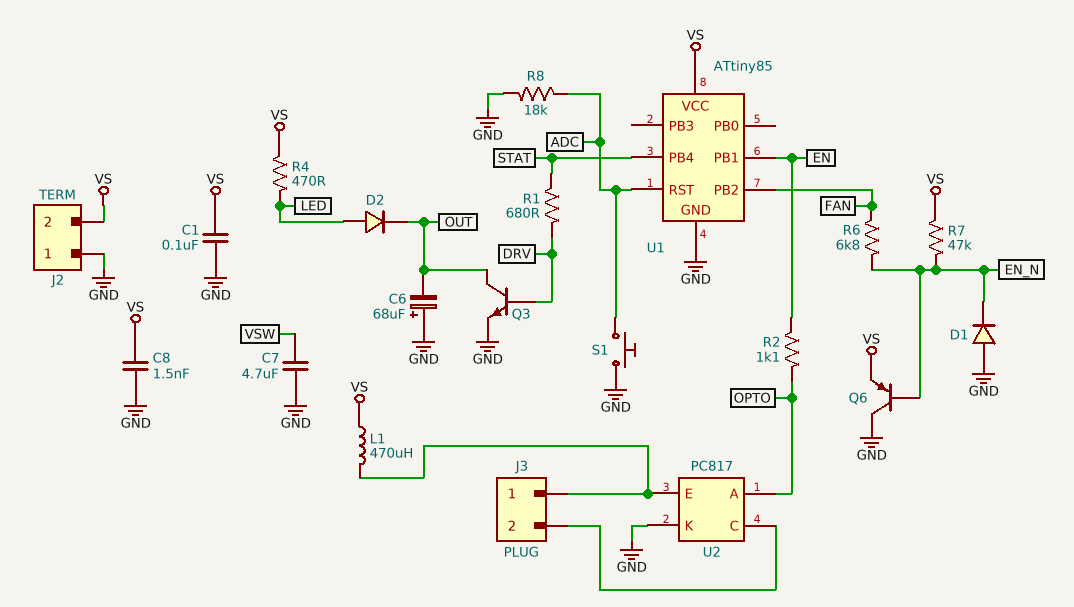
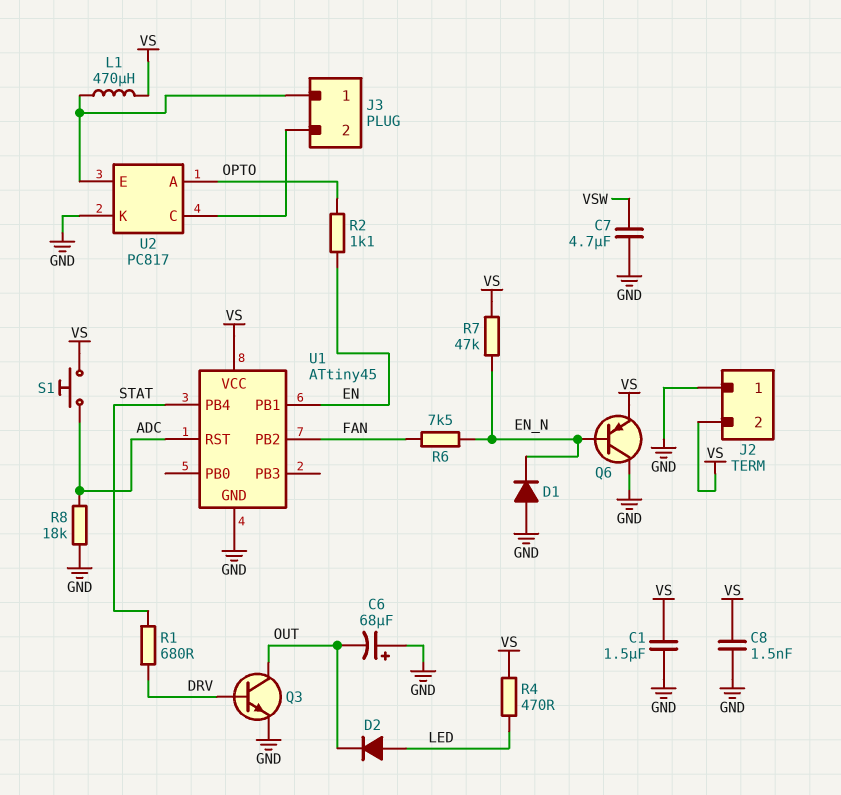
C1: 100nF (GND, VS) -> 1.5uF (GND, VS)
R6: 6.8k (EN_N, FAN) -> 7.5k (EN_N, FAN)
S1: button (ADC, GND) -> button (ADC, VS)
U1: ATtiny85 -> ATtiny45

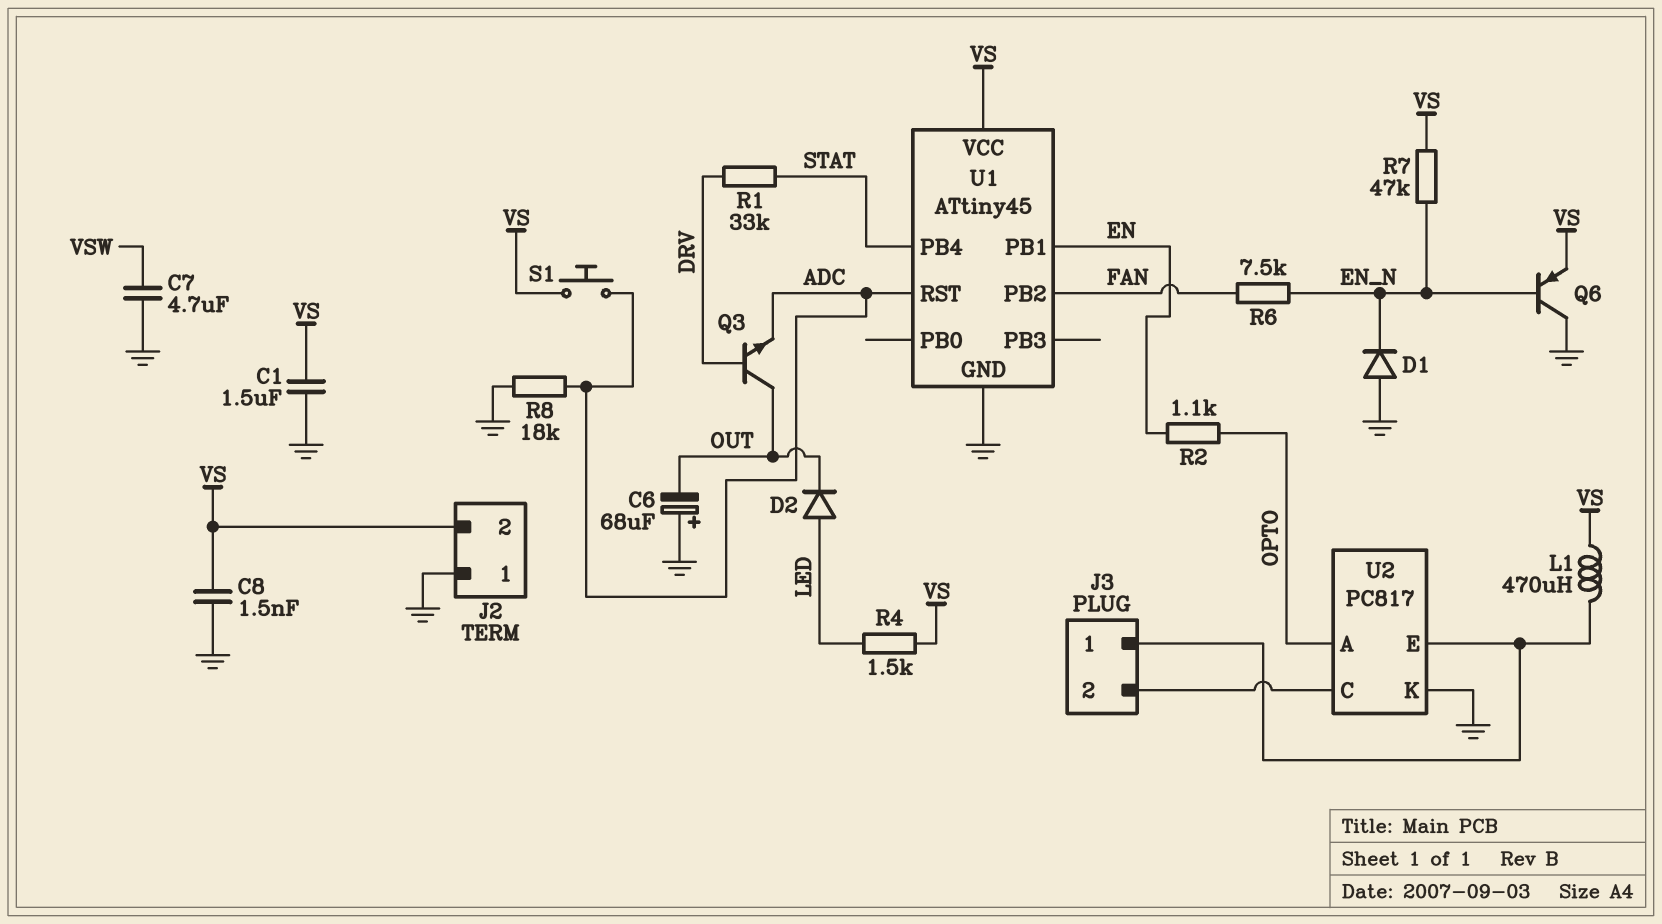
Q3: NPN (B DRV, C OUT, E GND) -> NPN (B DRV, C OUT, E ADC)
R1: 680 (DRV, STAT) -> 33k (DRV, STAT)
R4: 470 (LED, VS) -> 1.5k (LED, VS)

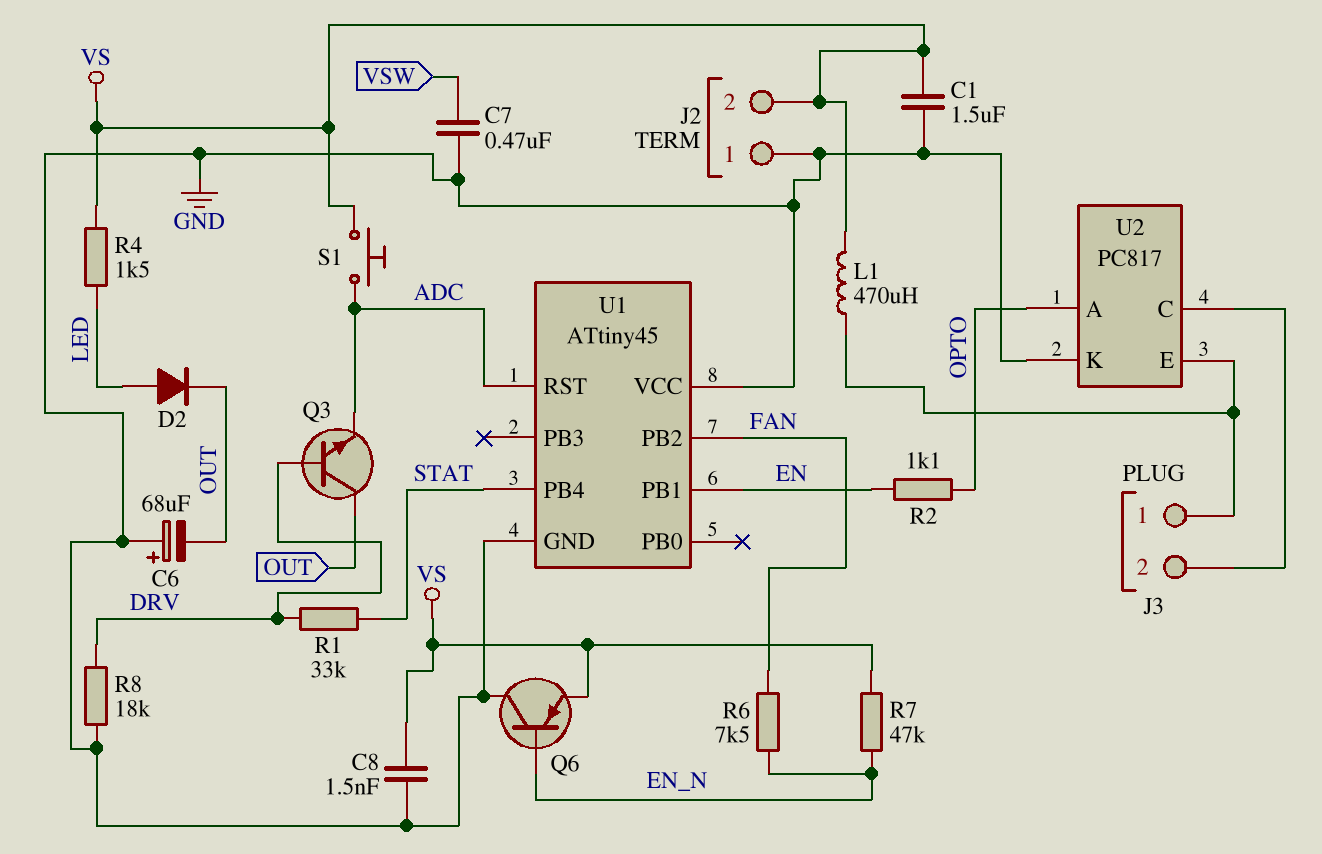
C7: 4.7uF (GND, VSW) -> 470nF (GND, VSW)
D1: diode (A GND, K EN_N) -> none
R8: 18k (ADC, GND) -> 18k (DRV, GND)
U1 pin VCC: VS -> GND

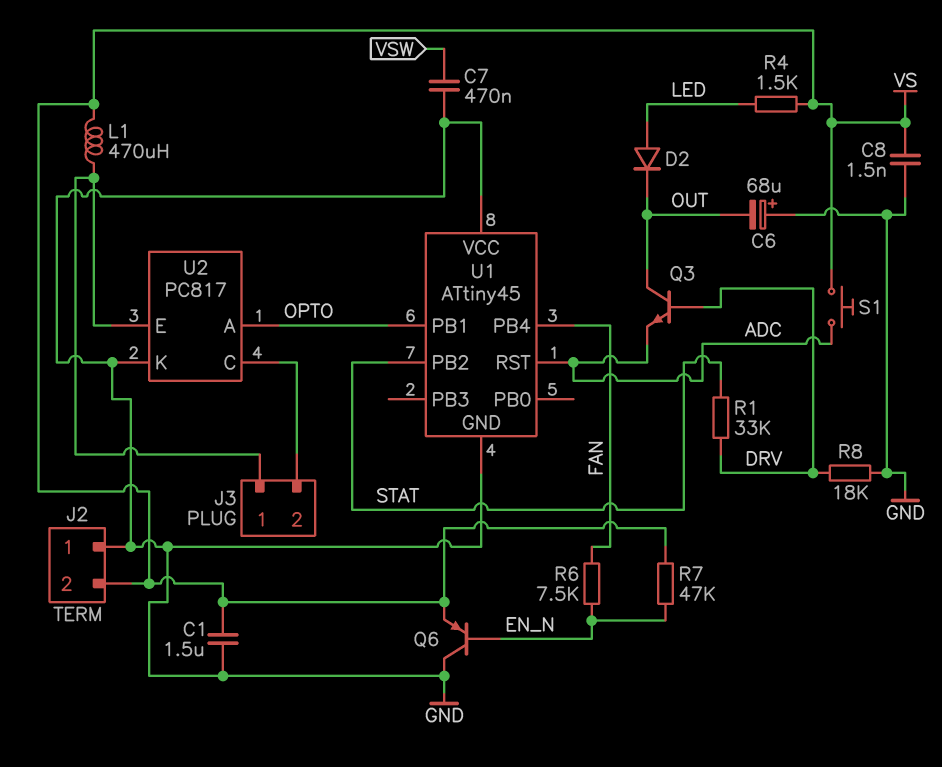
R2: 1.1k (EN, OPTO) -> none
U1 pin PB1: EN -> OPTO
U1 pin PB2: FAN -> STAT
U1 pin PB4: STAT -> FAN

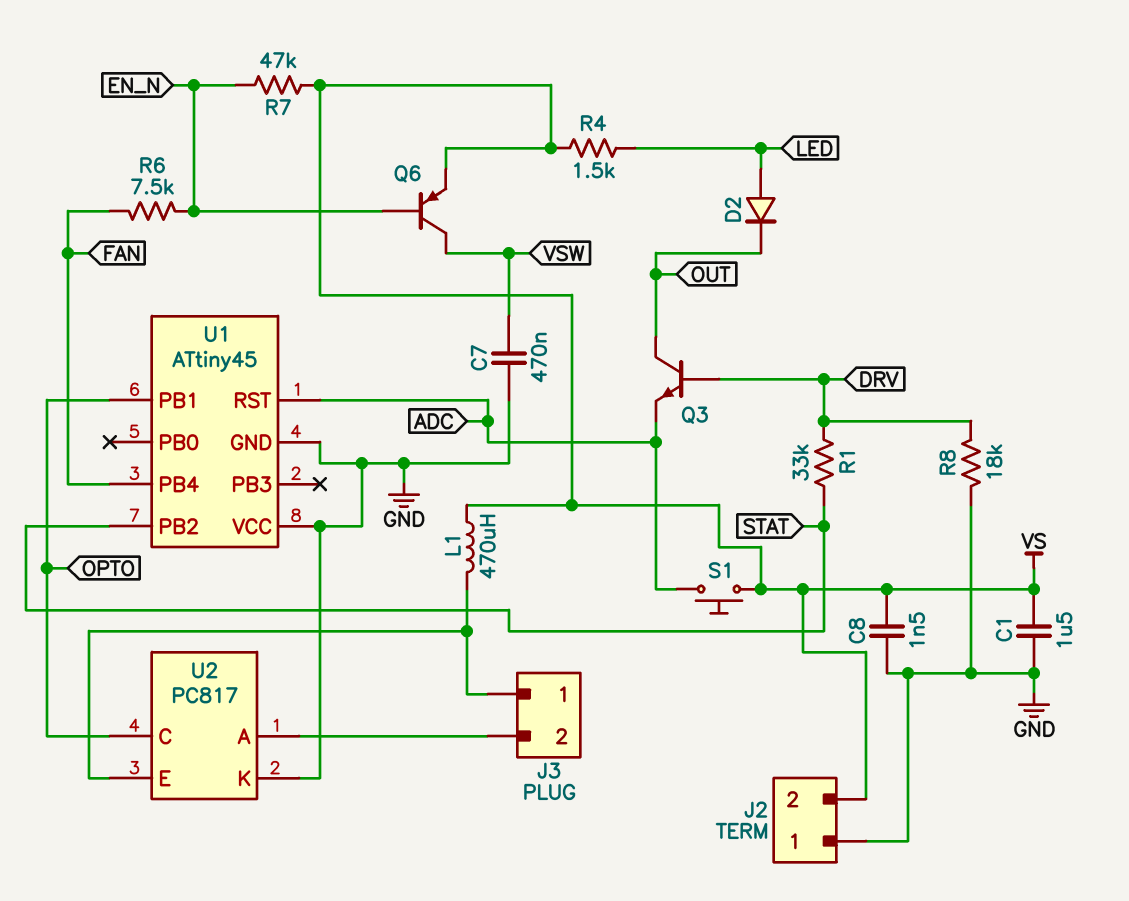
C6: 68uF (plus GND, minus OUT) -> none
Q6: PNP (B EN_N, C GND, E VS) -> PNP (B EN_N, C VSW, E VS)
U2 pin A: OPTO -> J3/2
U2 pin C: J3/2 -> OPTO

